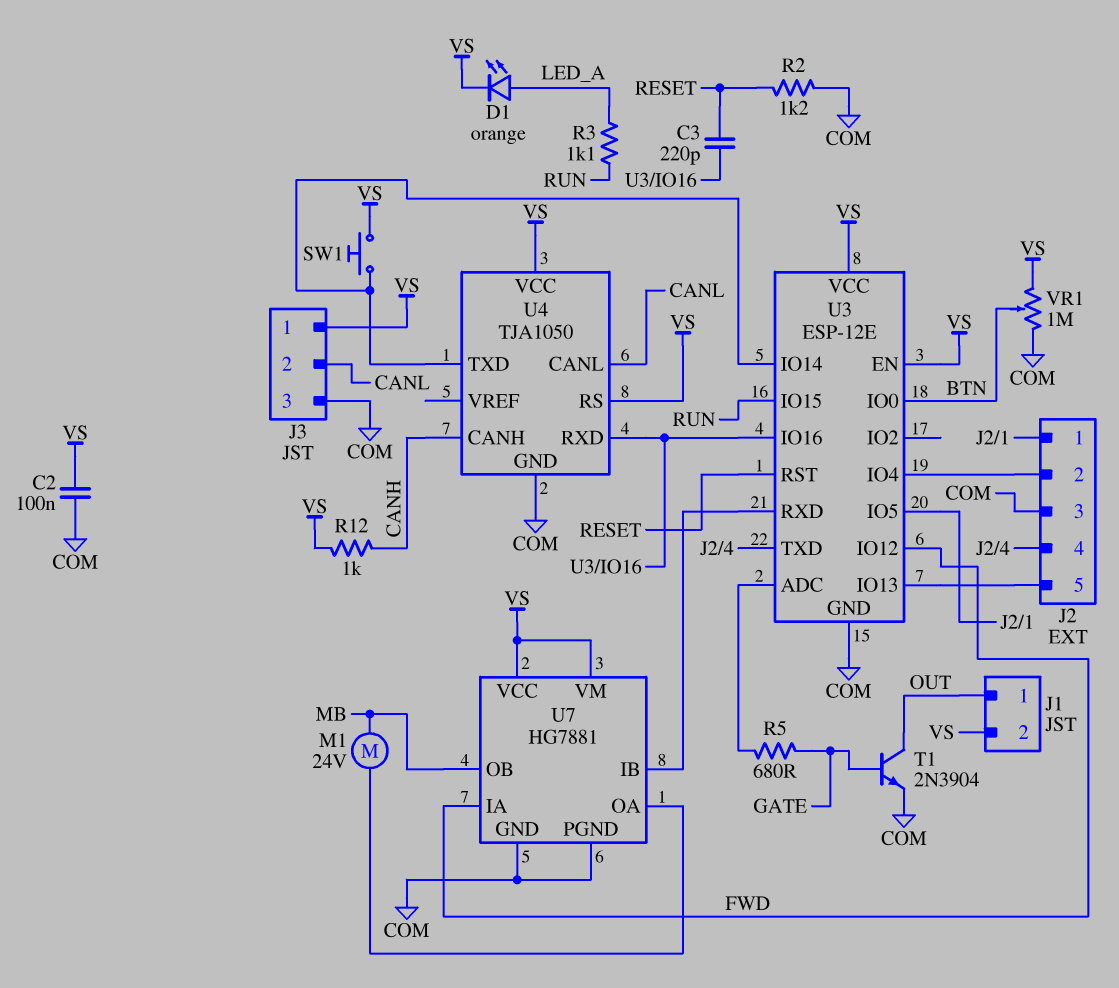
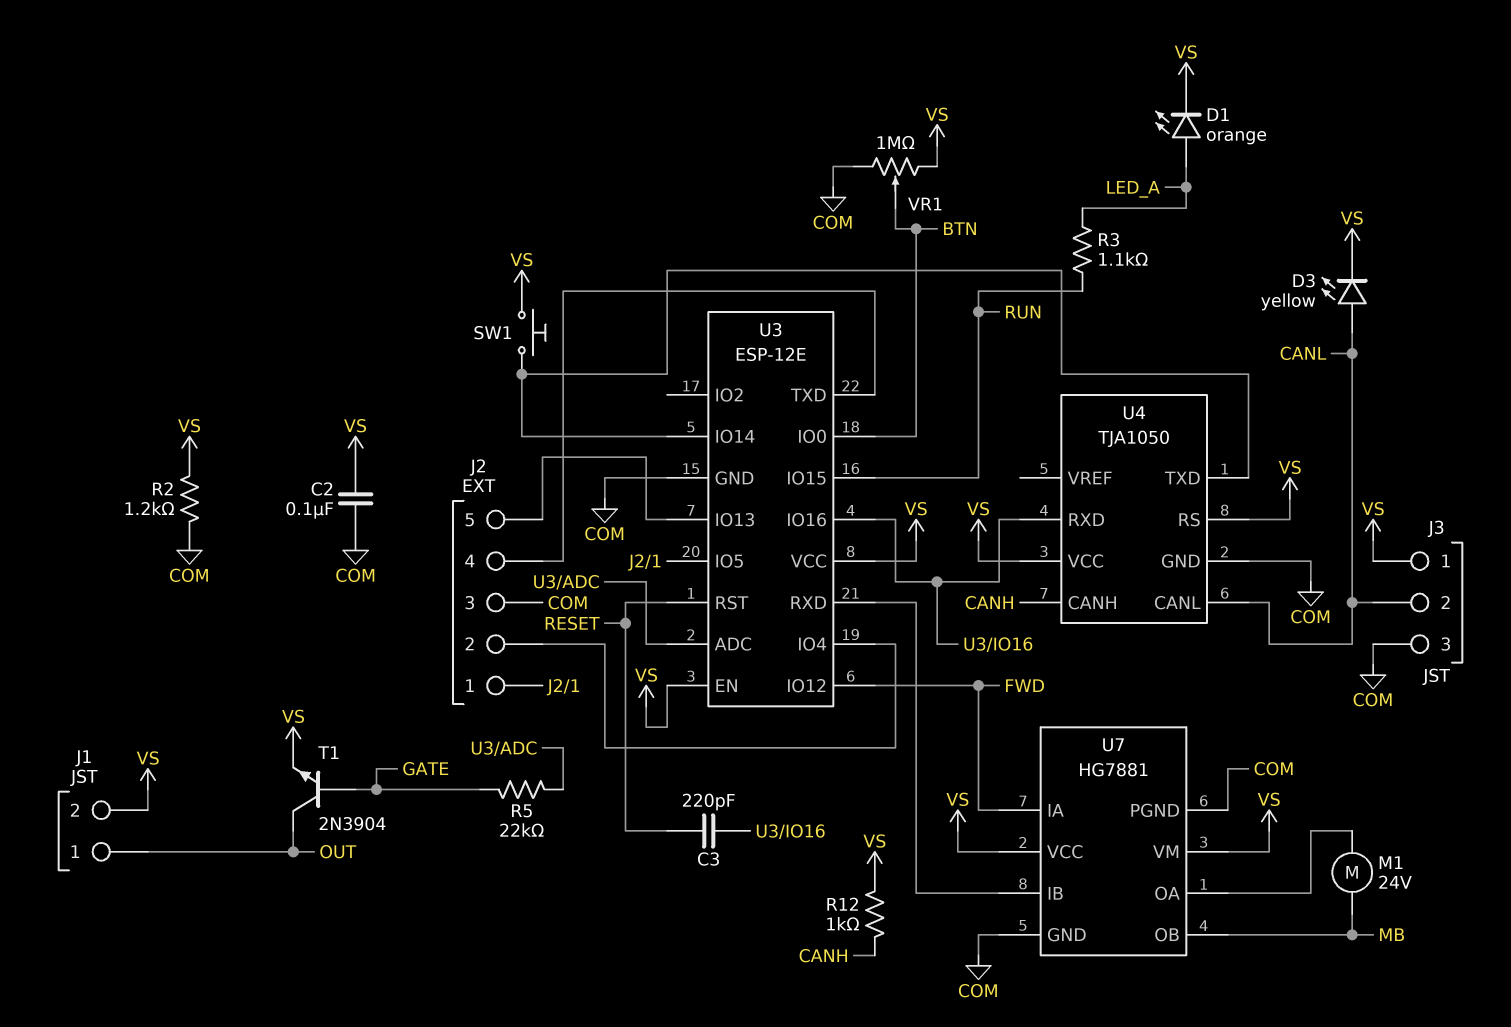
D3: none -> LED yellow (A CANL, K VS)
R2: 1.2k (COM, RESET) -> 1.2k (COM, VS)
R5: 680 (GATE, U3/ADC) -> 22k (GATE, U3/ADC)
T1: NPN 2N3904 (B GATE, C OUT, E COM) -> NPN 2N3904 (B GATE, C OUT, E VS)

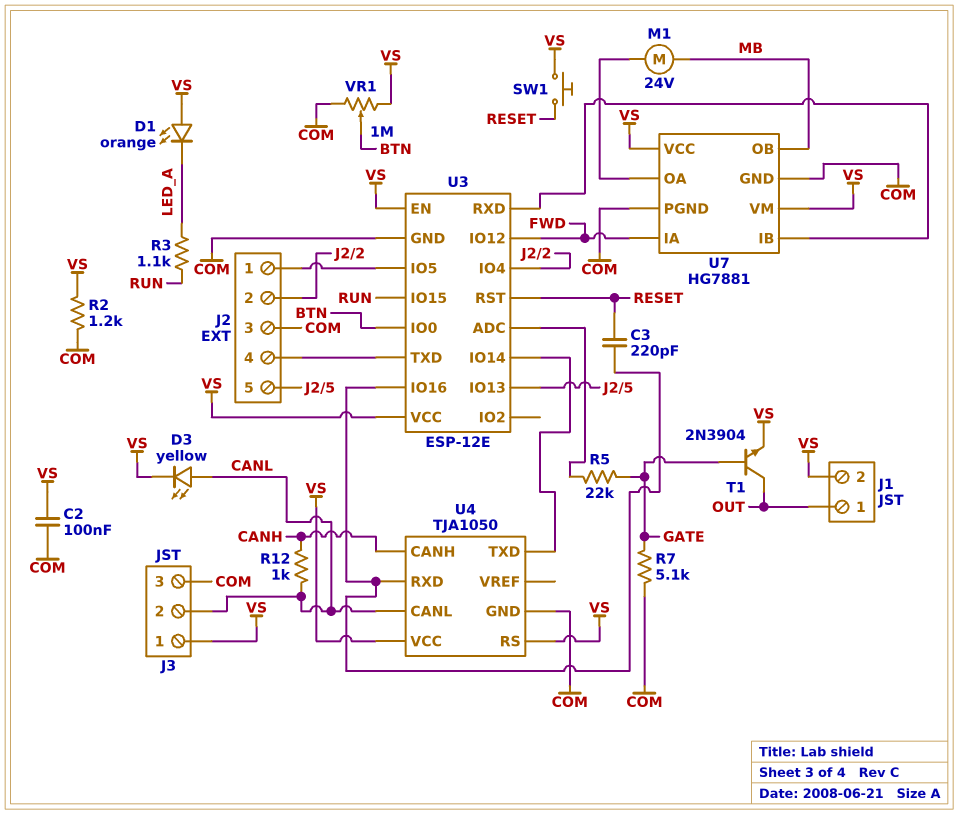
D1: LED orange (A LED_A, K VS) -> LED orange (A VS, K LED_A)
R7: none -> 5.1k (COM, GATE)
R12: 1k (CANH, VS) -> 1k (CANH, CANL)
SW1: button (U3/IO14, VS) -> button (RESET, VS)

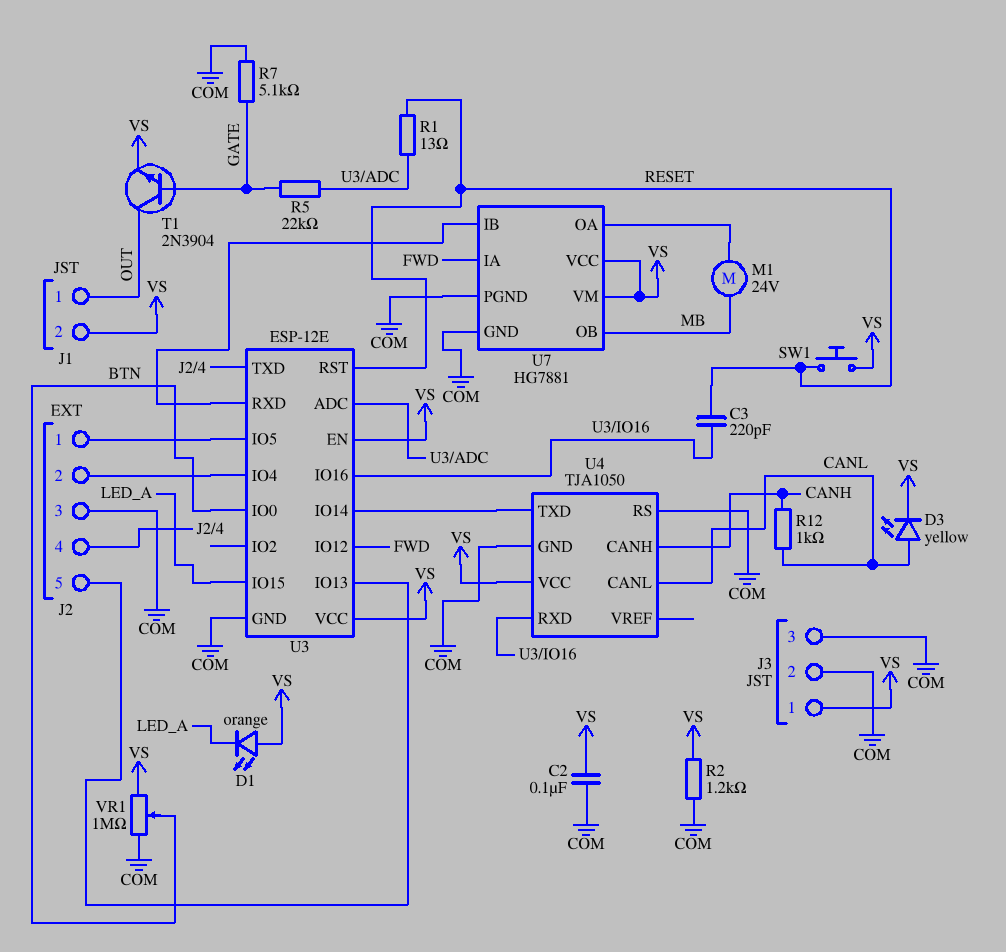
J3 pin 2: CANL -> COM
R1: none -> 13 (RESET, U3/ADC)
R3: 1.1k (LED_A, RUN) -> none
U3 pin IO15: RUN -> LED_A
U4 pin RS: VS -> COM

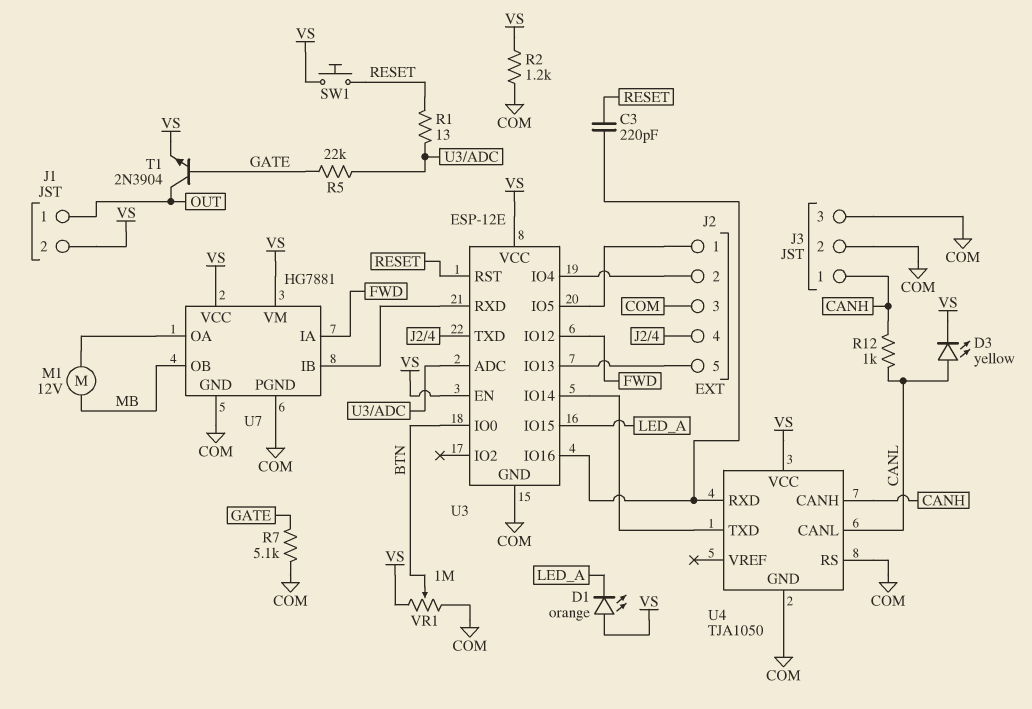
C2: 100nF (COM, VS) -> none
J3 pin 1: VS -> CANH
M1: motor 24V (MB, U7/OA) -> motor 12V (MB, U7/OA)

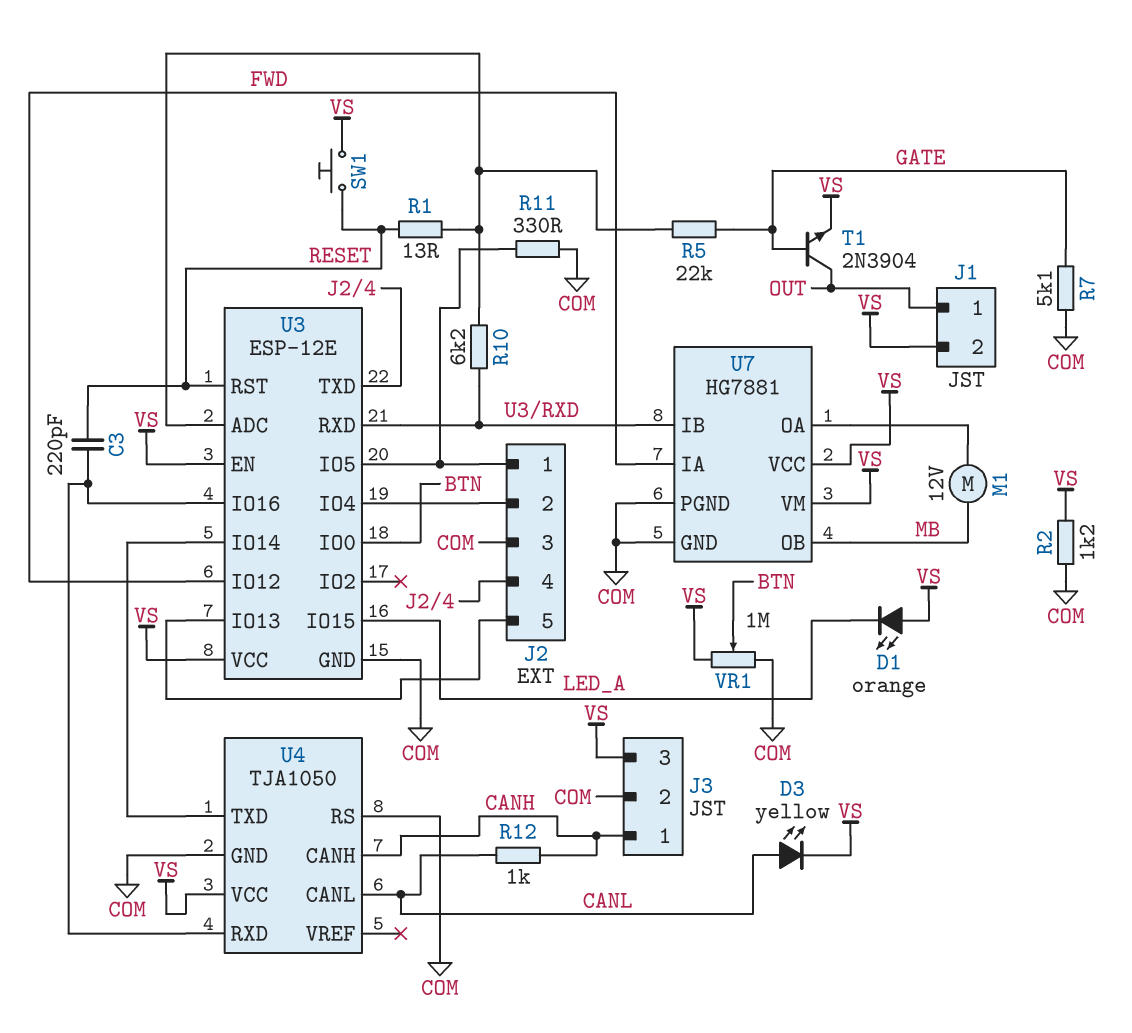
J3 pin 3: COM -> VS
R10: none -> 6.2k (U3/ADC, U3/RXD)
R11: none -> 330 (COM, J2/1)

